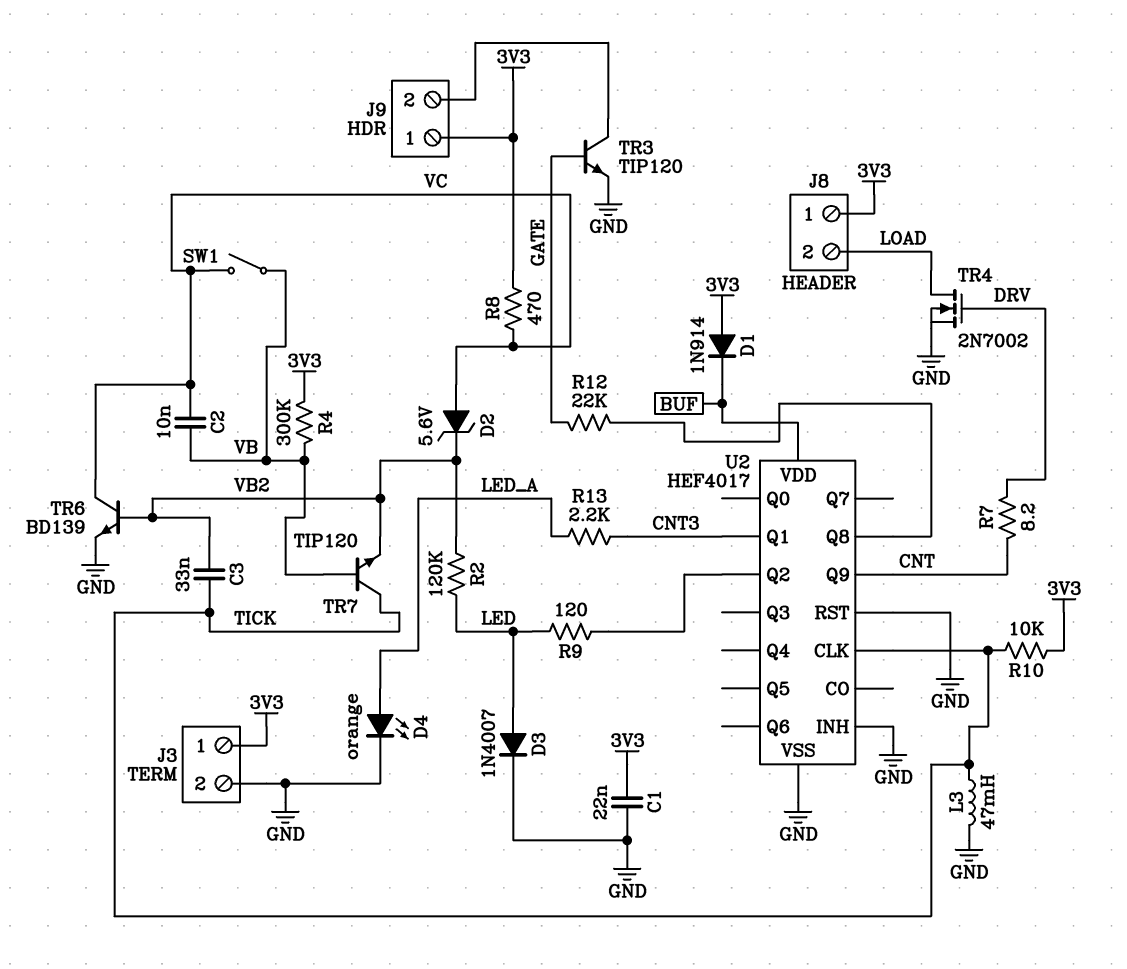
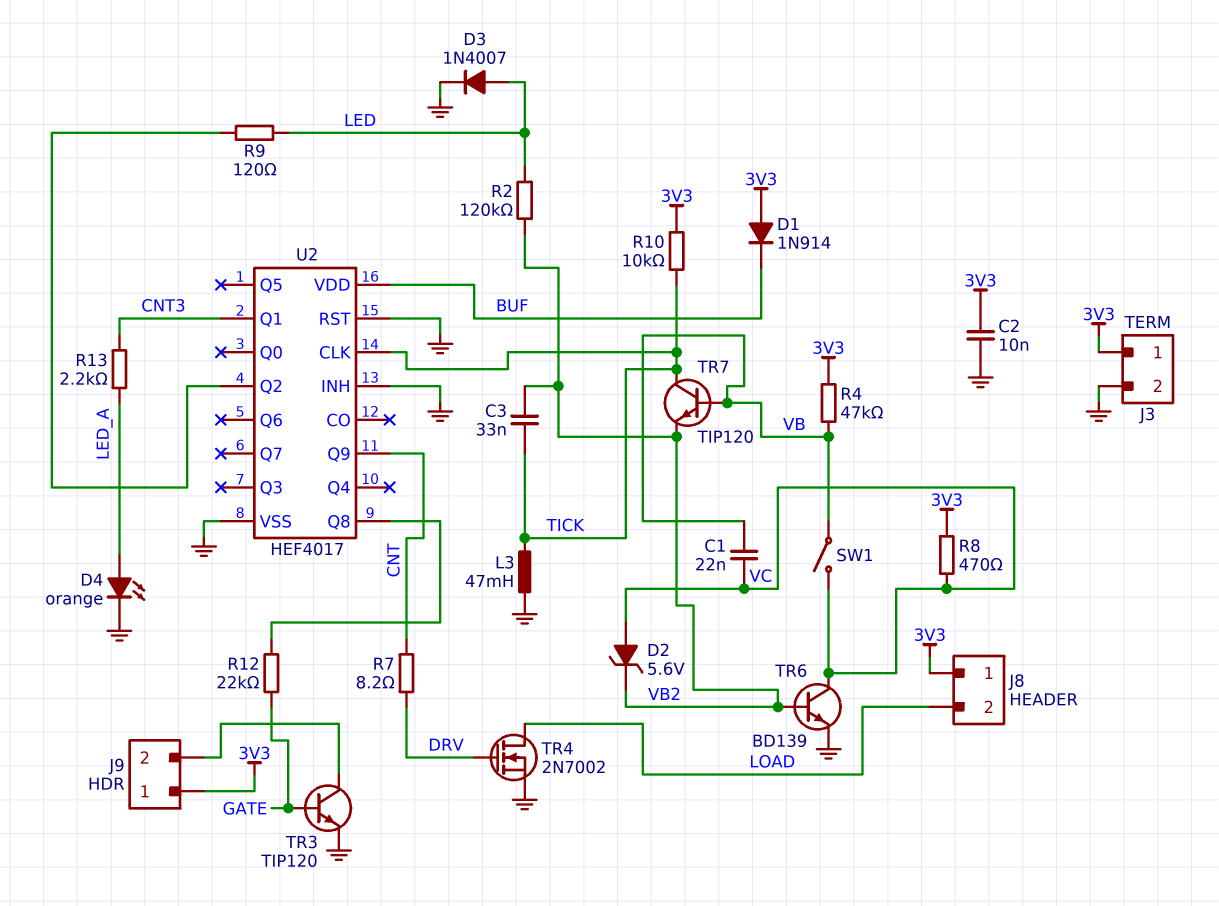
C1: 22nF (3V3, GND) -> 22nF (VB, VC)
C2: 10nF (VB, VC) -> 10nF (3V3, GND)
R4: 300k (3V3, VB) -> 47k (3V3, VB)

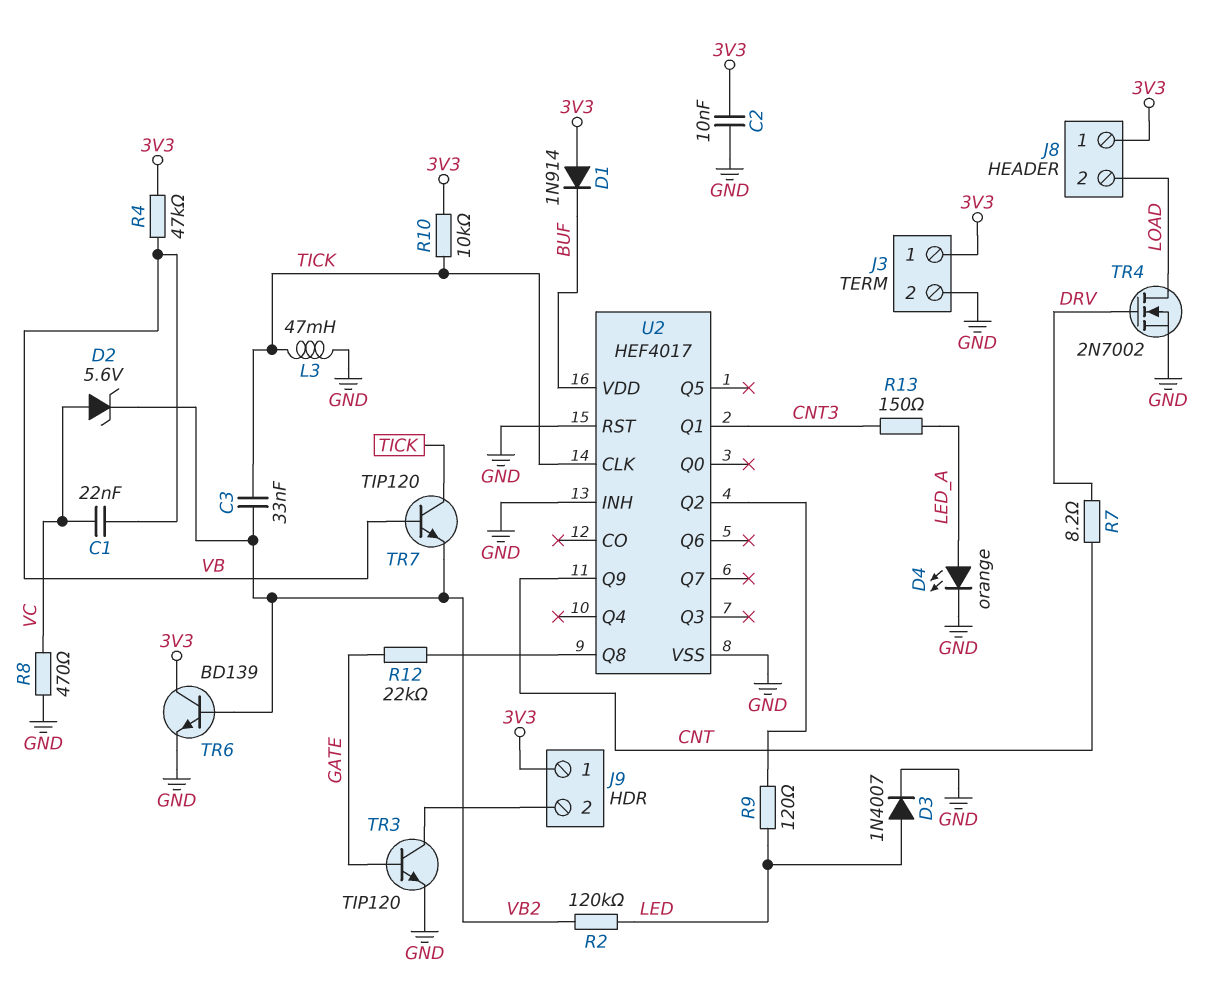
R8: 470 (3V3, VC) -> 470 (GND, VC)
R13: 2.2k (CNT3, LED_A) -> 150 (CNT3, LED_A)
SW1: switch (VB, VC) -> none
TR6: NPN BD139 (B VB2, C VC, E GND) -> NPN BD139 (B VB2, C 3V3, E GND)

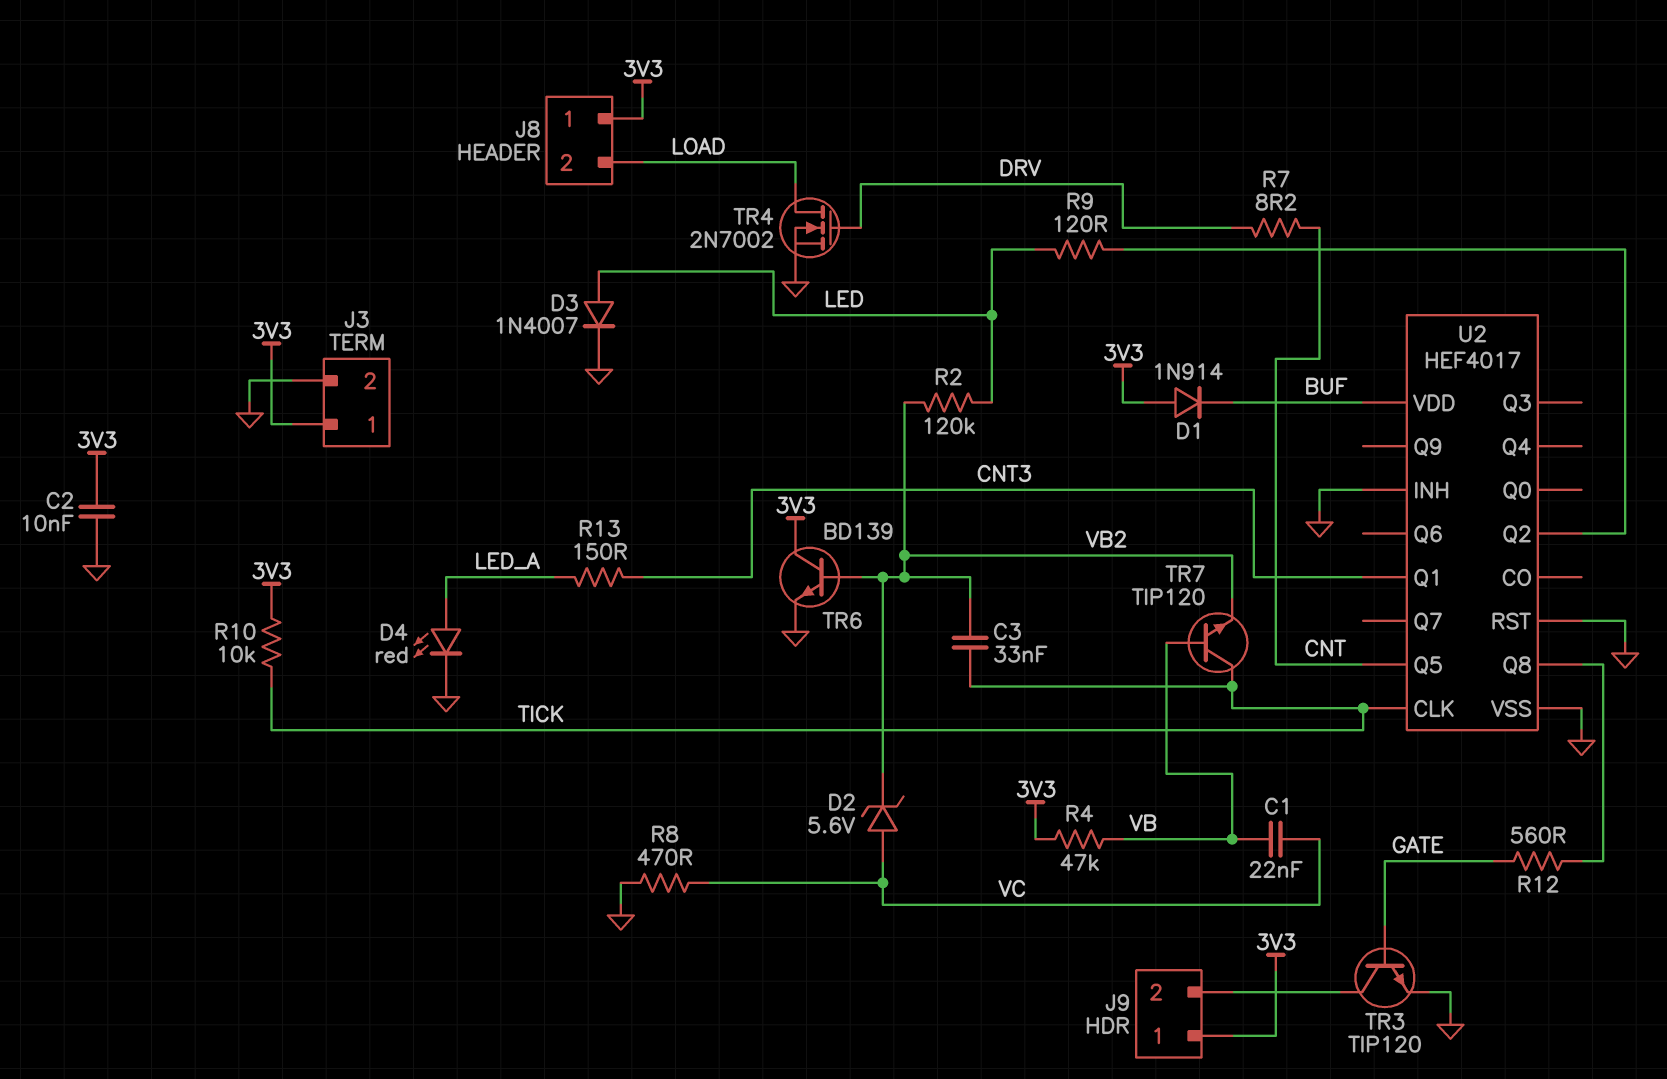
D4: LED orange (A LED_A, K GND) -> LED red (A LED_A, K GND)
L3: 47mH (GND, TICK) -> none
R12: 22k (GATE, U2/Q8) -> 560 (GATE, U2/Q8)
U2 pin Q5: none -> CNT
U2 pin Q9: CNT -> none

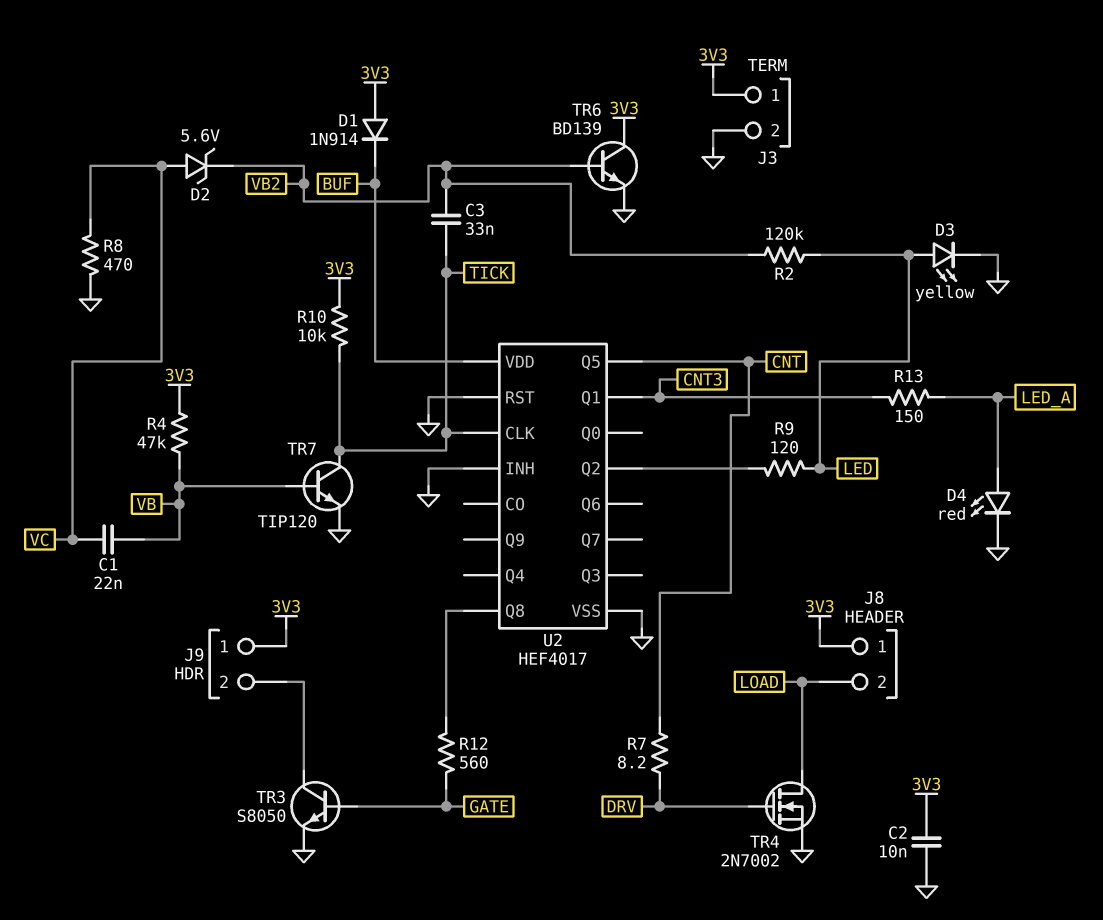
D3: diode 1N4007 (A LED, K GND) -> LED yellow (A LED, K GND)
TR3: NPN TIP120 (B GATE, C J9/2, E GND) -> NPN S8050 (B GATE, C J9/2, E GND)
TR7: NPN TIP120 (B VB, C TICK, E VB2) -> NPN TIP120 (B VB, C TICK, E GND)

